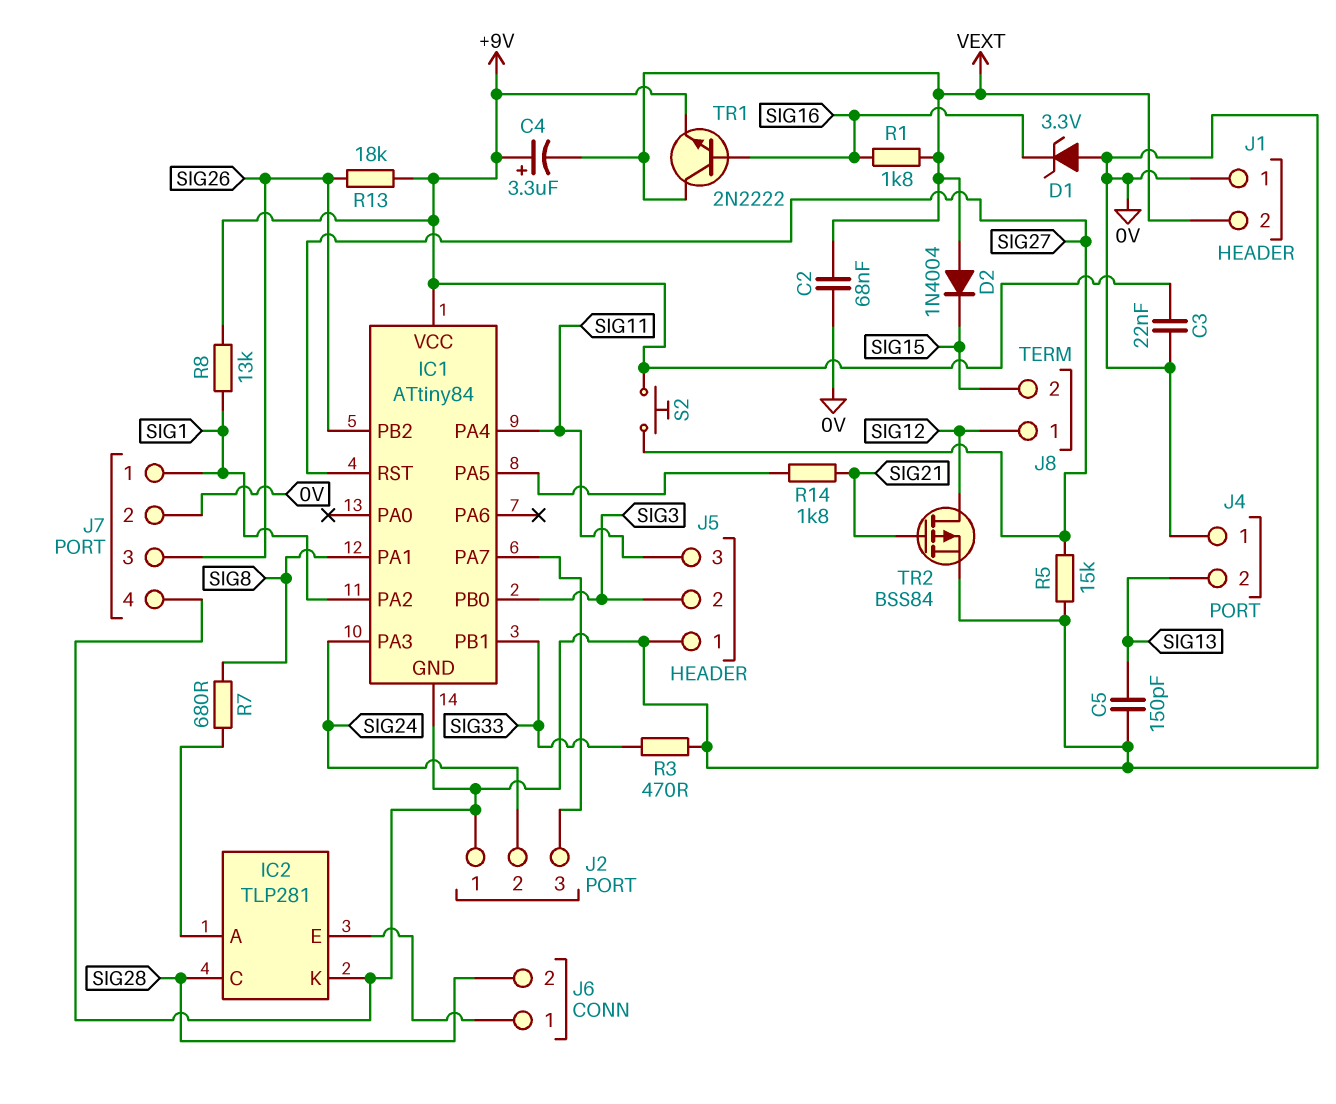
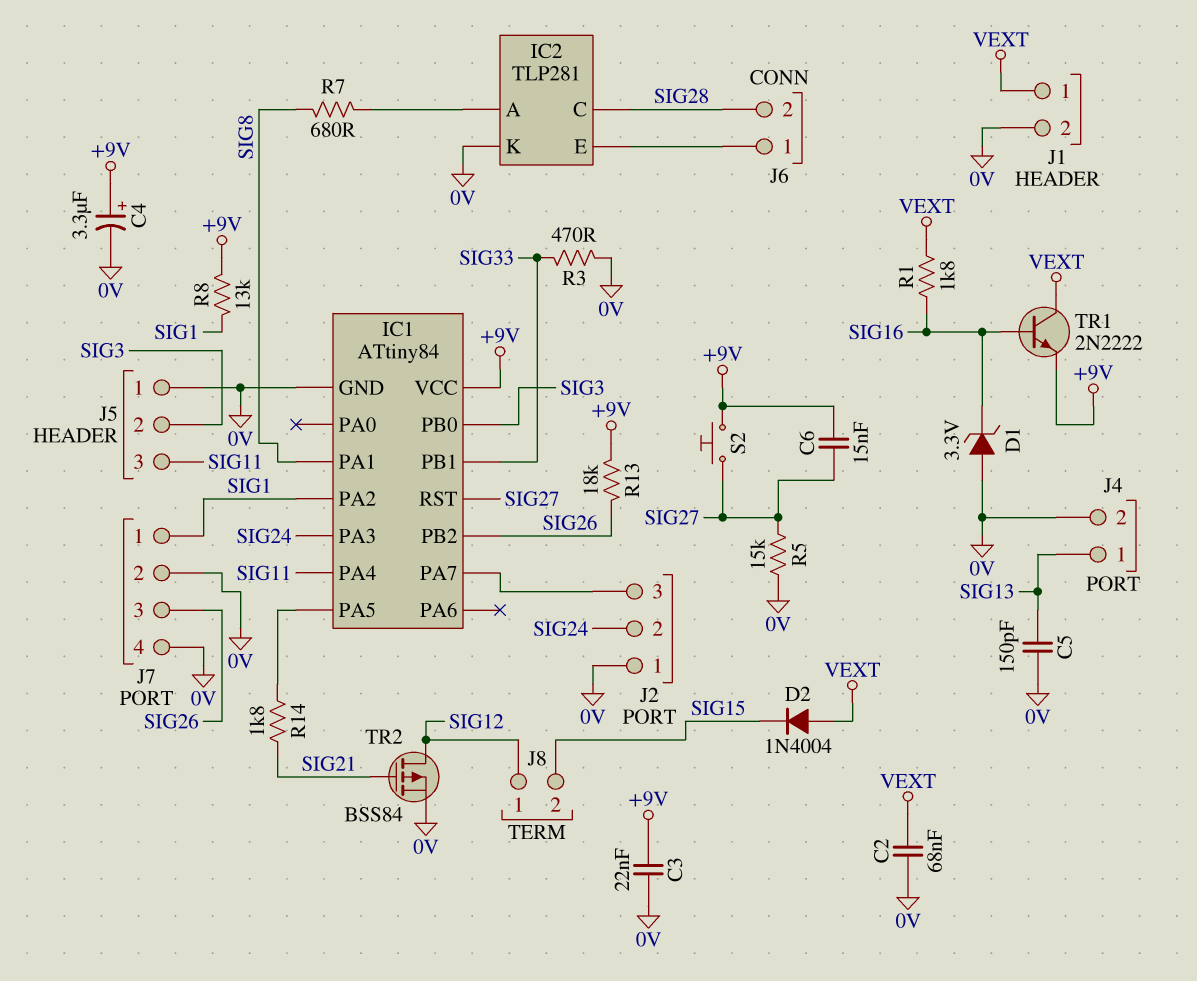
C4: 3.3uF (plus +9V, minus VEXT) -> 3.3uF (plus +9V, minus 0V)
C6: none -> 15nF (+9V, SIG27)
J1 pin 1: 0V -> VEXT
J1 pin 2: VEXT -> 0V
J4 pin 1: 0V -> SIG13
J4 pin 2: SIG13 -> 0V

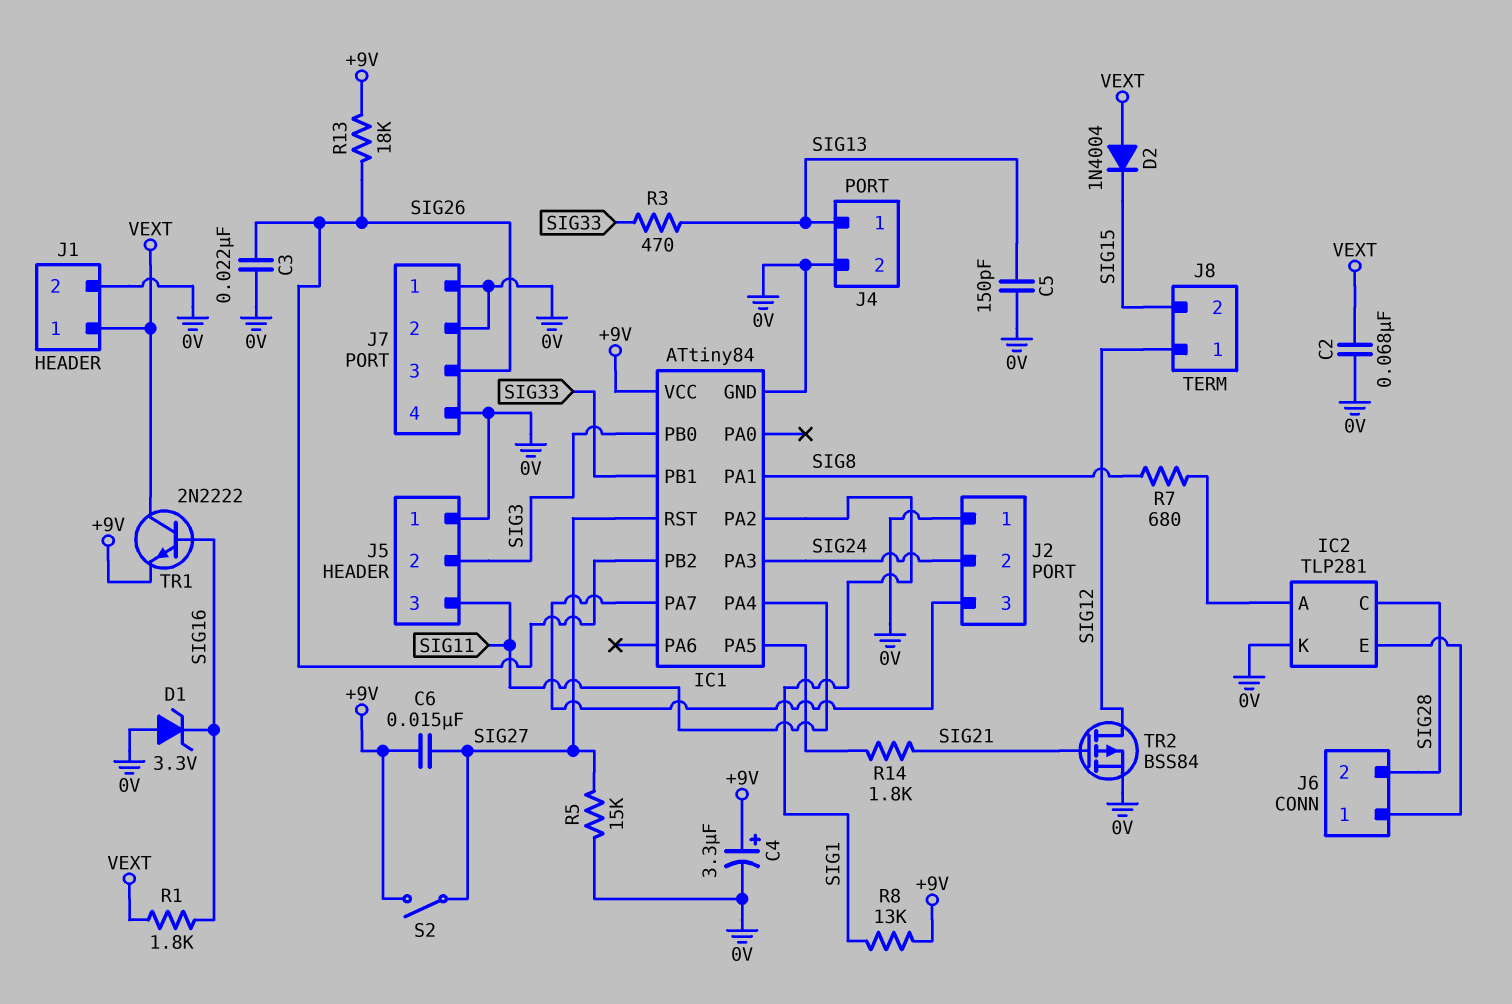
C3: 22nF (+9V, 0V) -> 22nF (0V, SIG26)
J7 pin 1: SIG1 -> 0V
R3: 470 (0V, SIG33) -> 470 (SIG13, SIG33)
S2: button (+9V, SIG27) -> switch (+9V, SIG27)

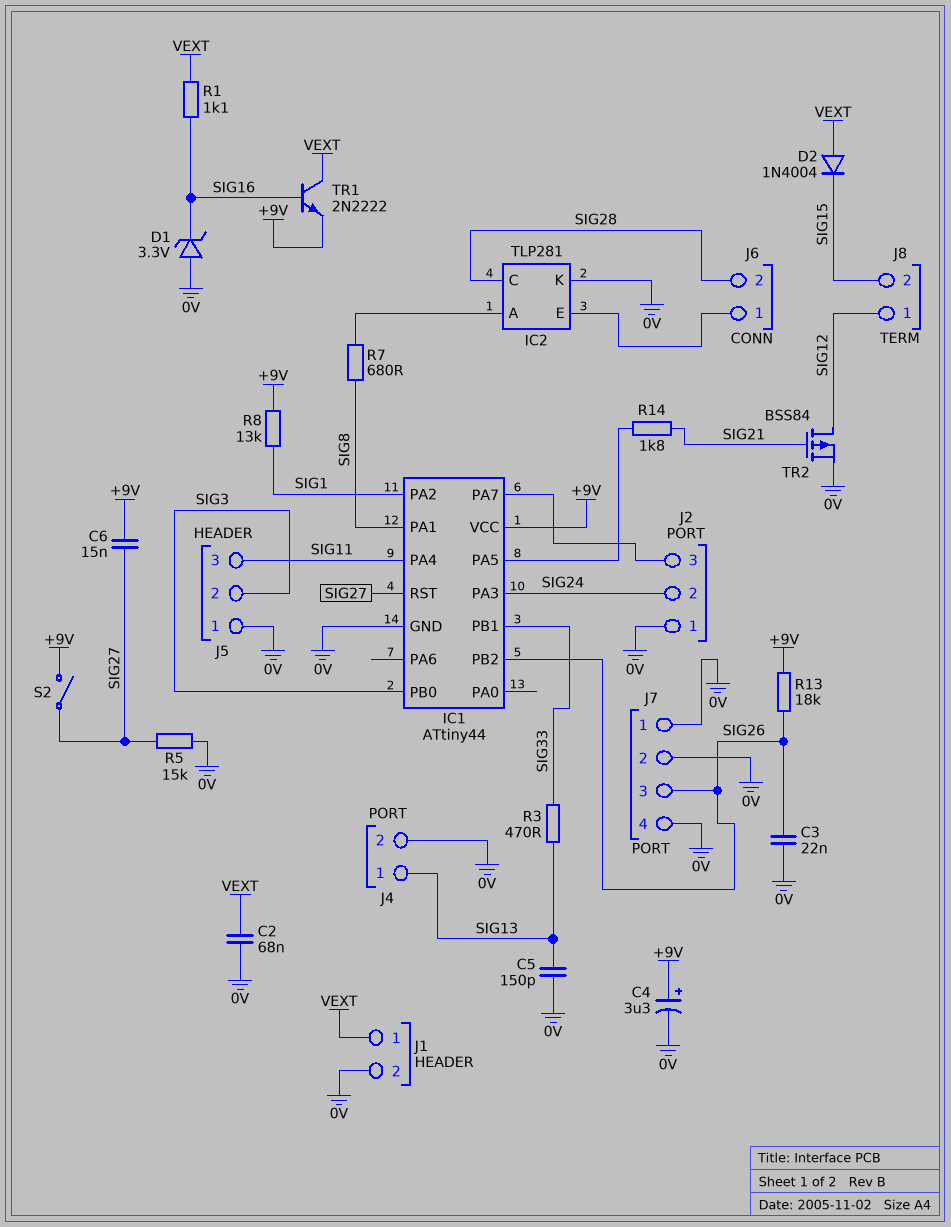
IC1: ATtiny84 -> ATtiny44
R1: 1.8k (SIG16, VEXT) -> 1.1k (SIG16, VEXT)

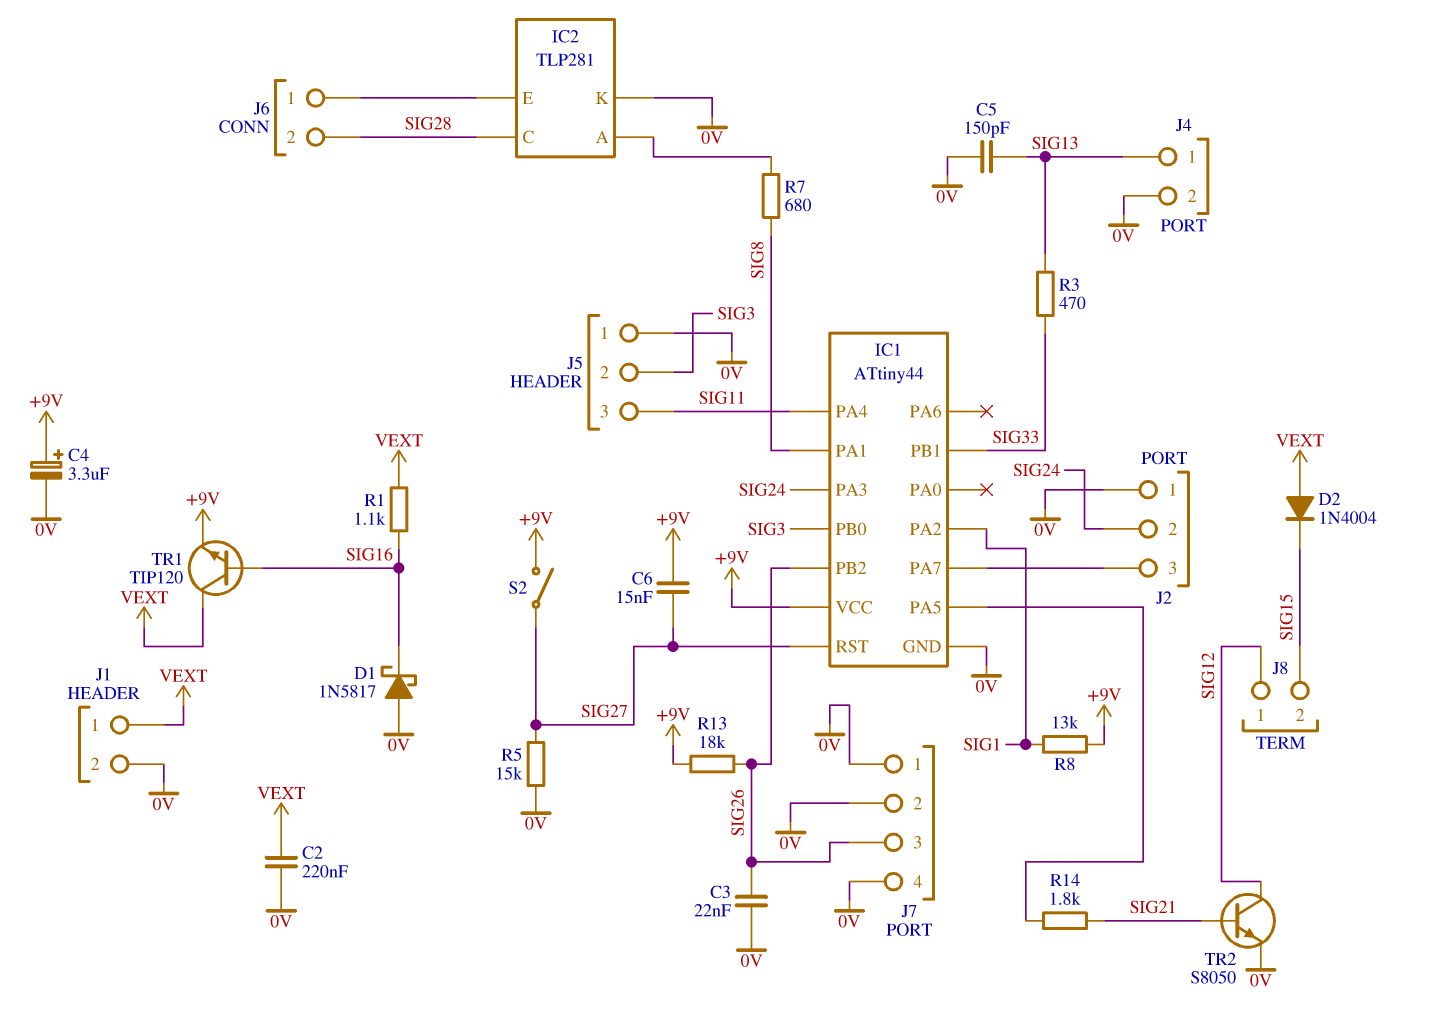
C2: 68nF (0V, VEXT) -> 220nF (0V, VEXT)
D1: zener 3.3V (A 0V, K SIG16) -> schottky 1N5817 (A 0V, K SIG16)
TR1: NPN 2N2222 (B SIG16, C VEXT, E +9V) -> NPN TIP120 (B SIG16, C VEXT, E +9V)
TR2: PMOS BSS84 (G SIG21, D SIG12, S 0V) -> NPN S8050 (B SIG21, C SIG12, E 0V)

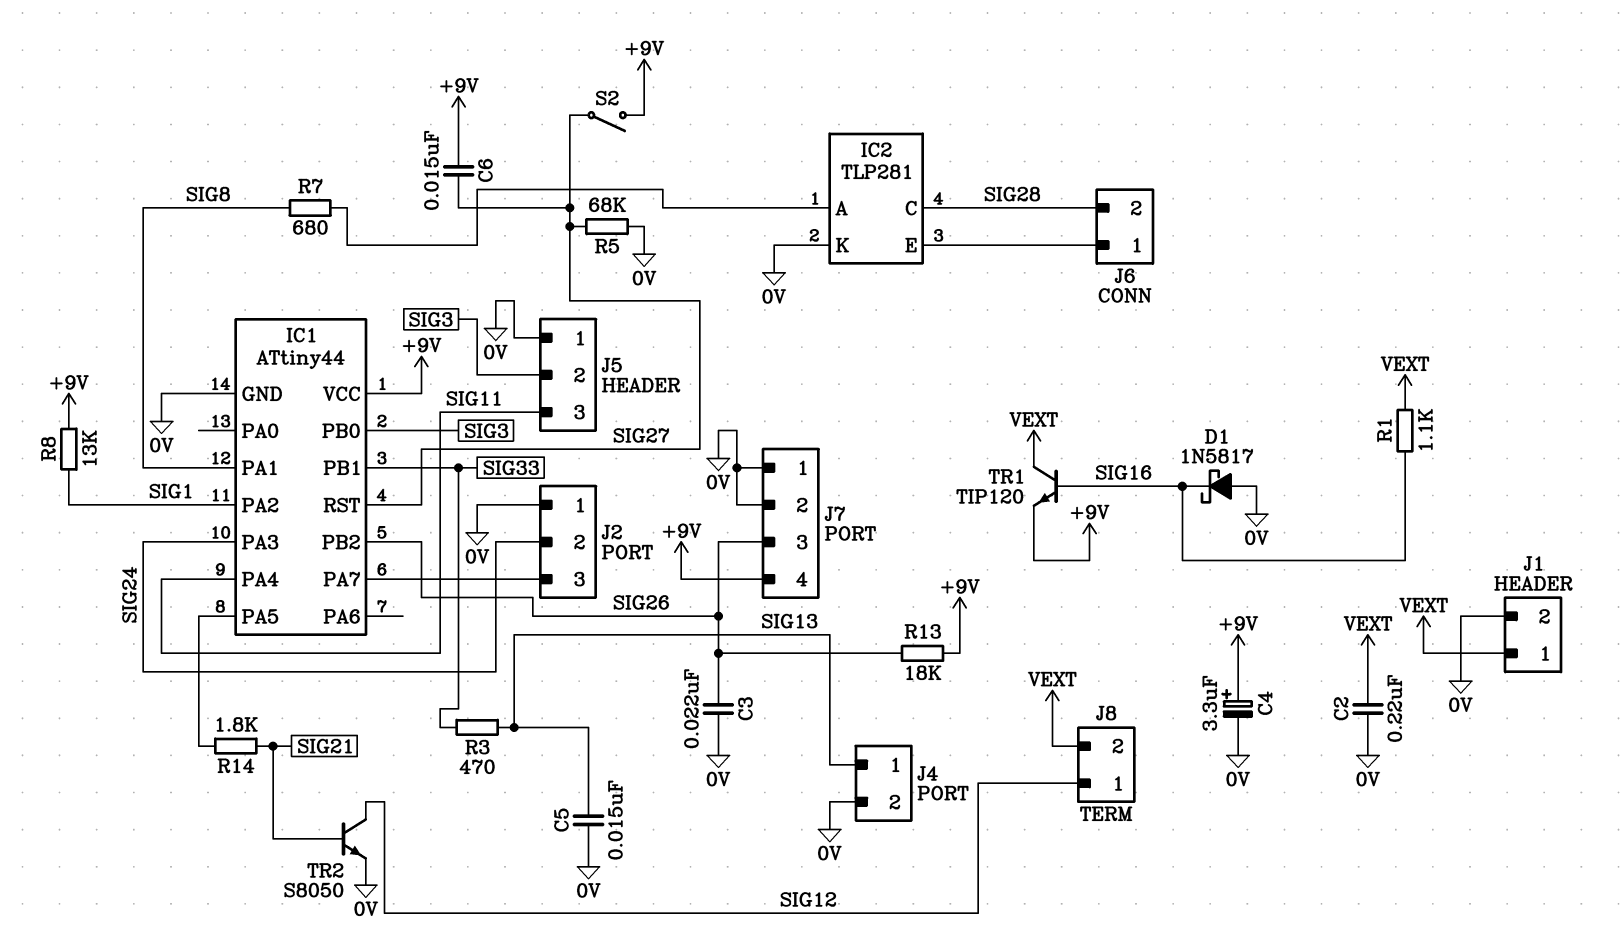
C5: 150pF (0V, SIG13) -> 15nF (0V, SIG13)
D2: diode 1N4004 (A VEXT, K SIG15) -> none
J7 pin 4: 0V -> +9V
J8 pin 2: SIG15 -> VEXT
R5: 15k (0V, SIG27) -> 68k (0V, SIG27)

